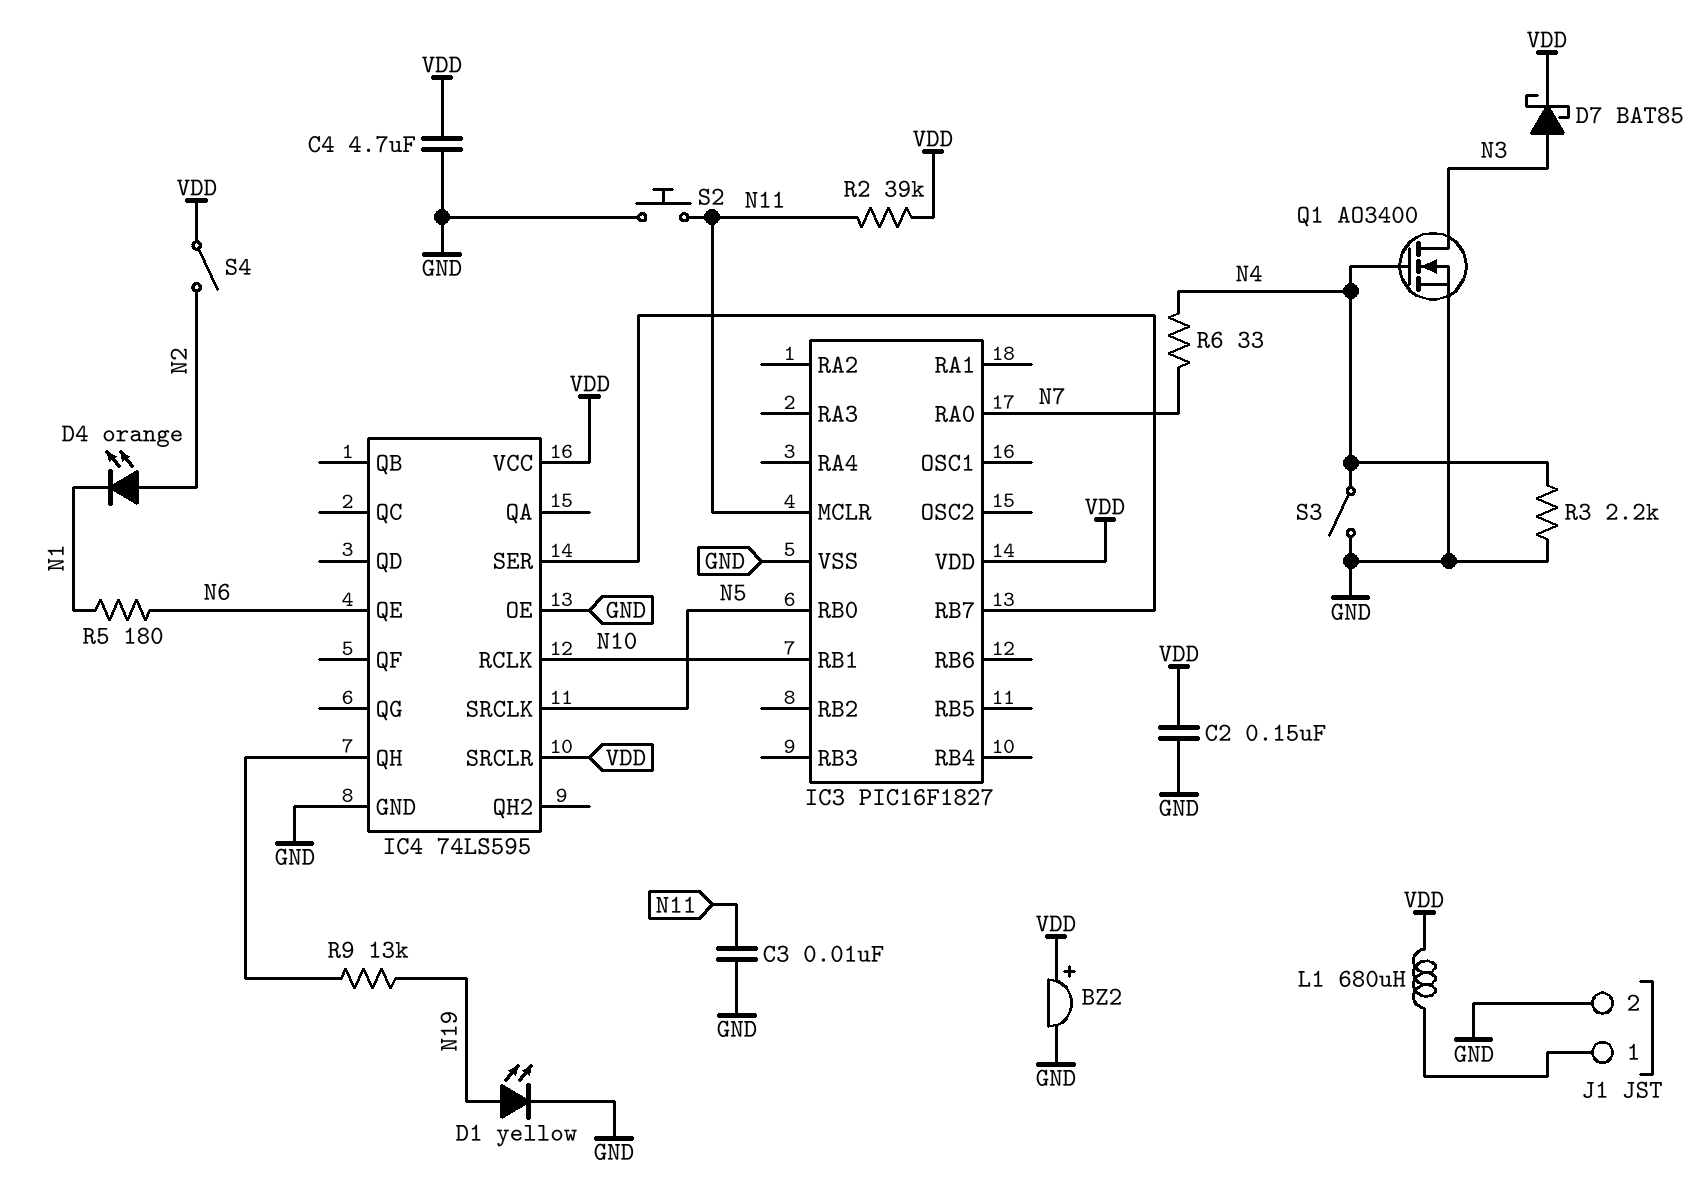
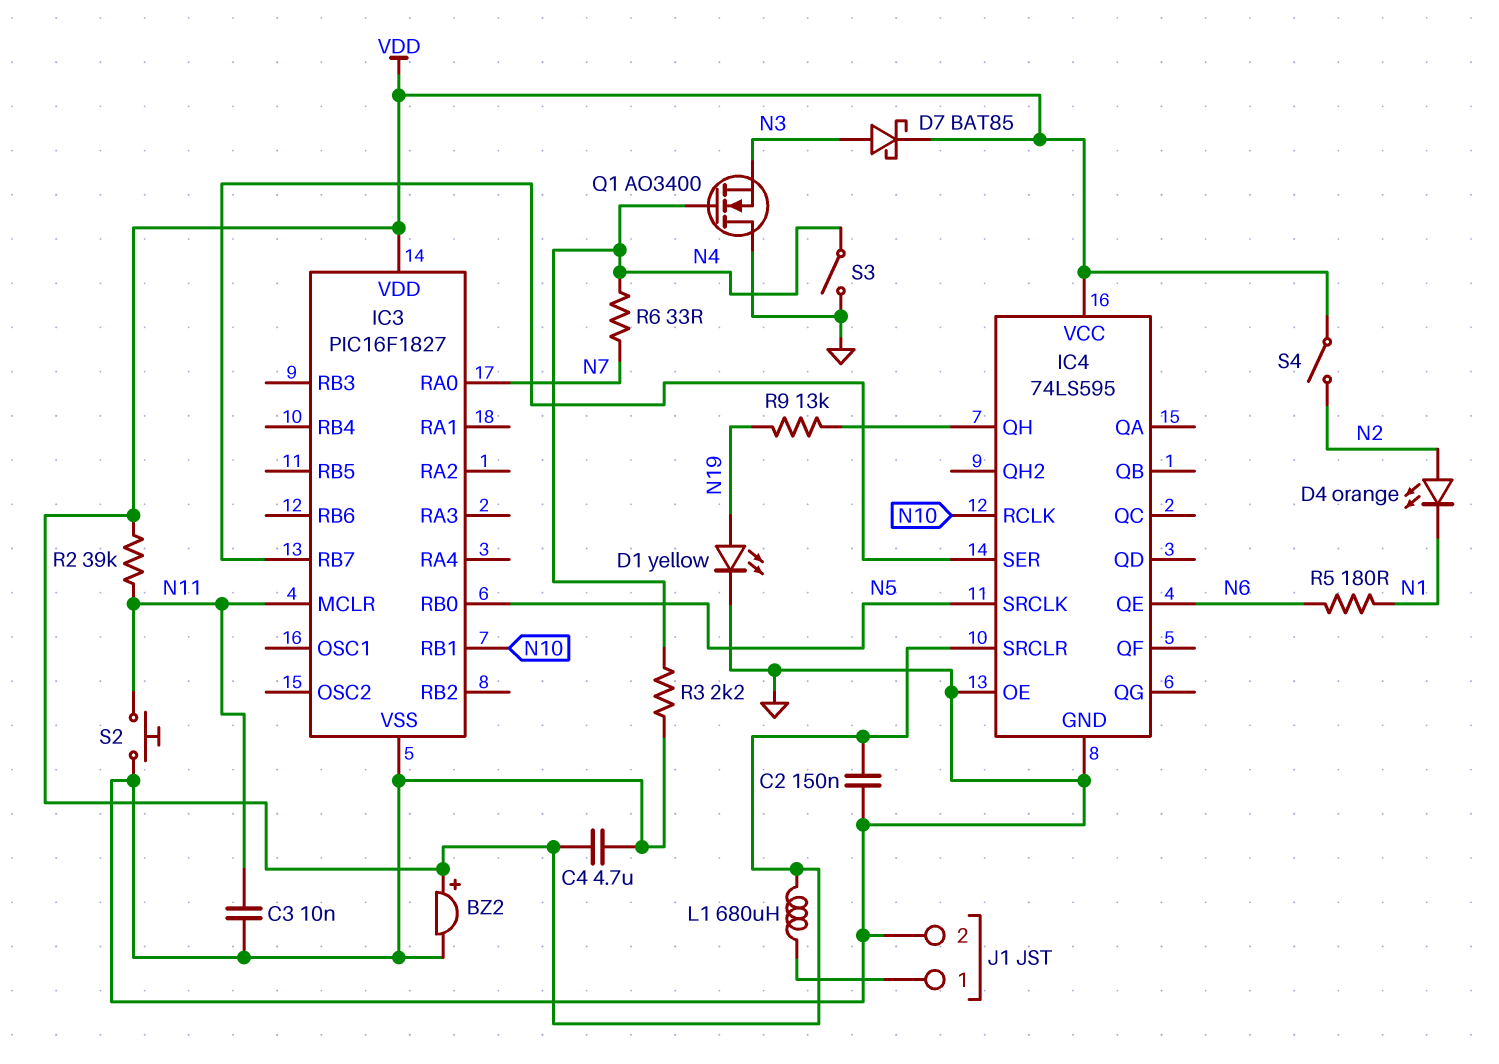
Q1: NMOS AO3400 (G N4, D N3, S GND) -> NMOS AO3400 (G N4, D GND, S N3)

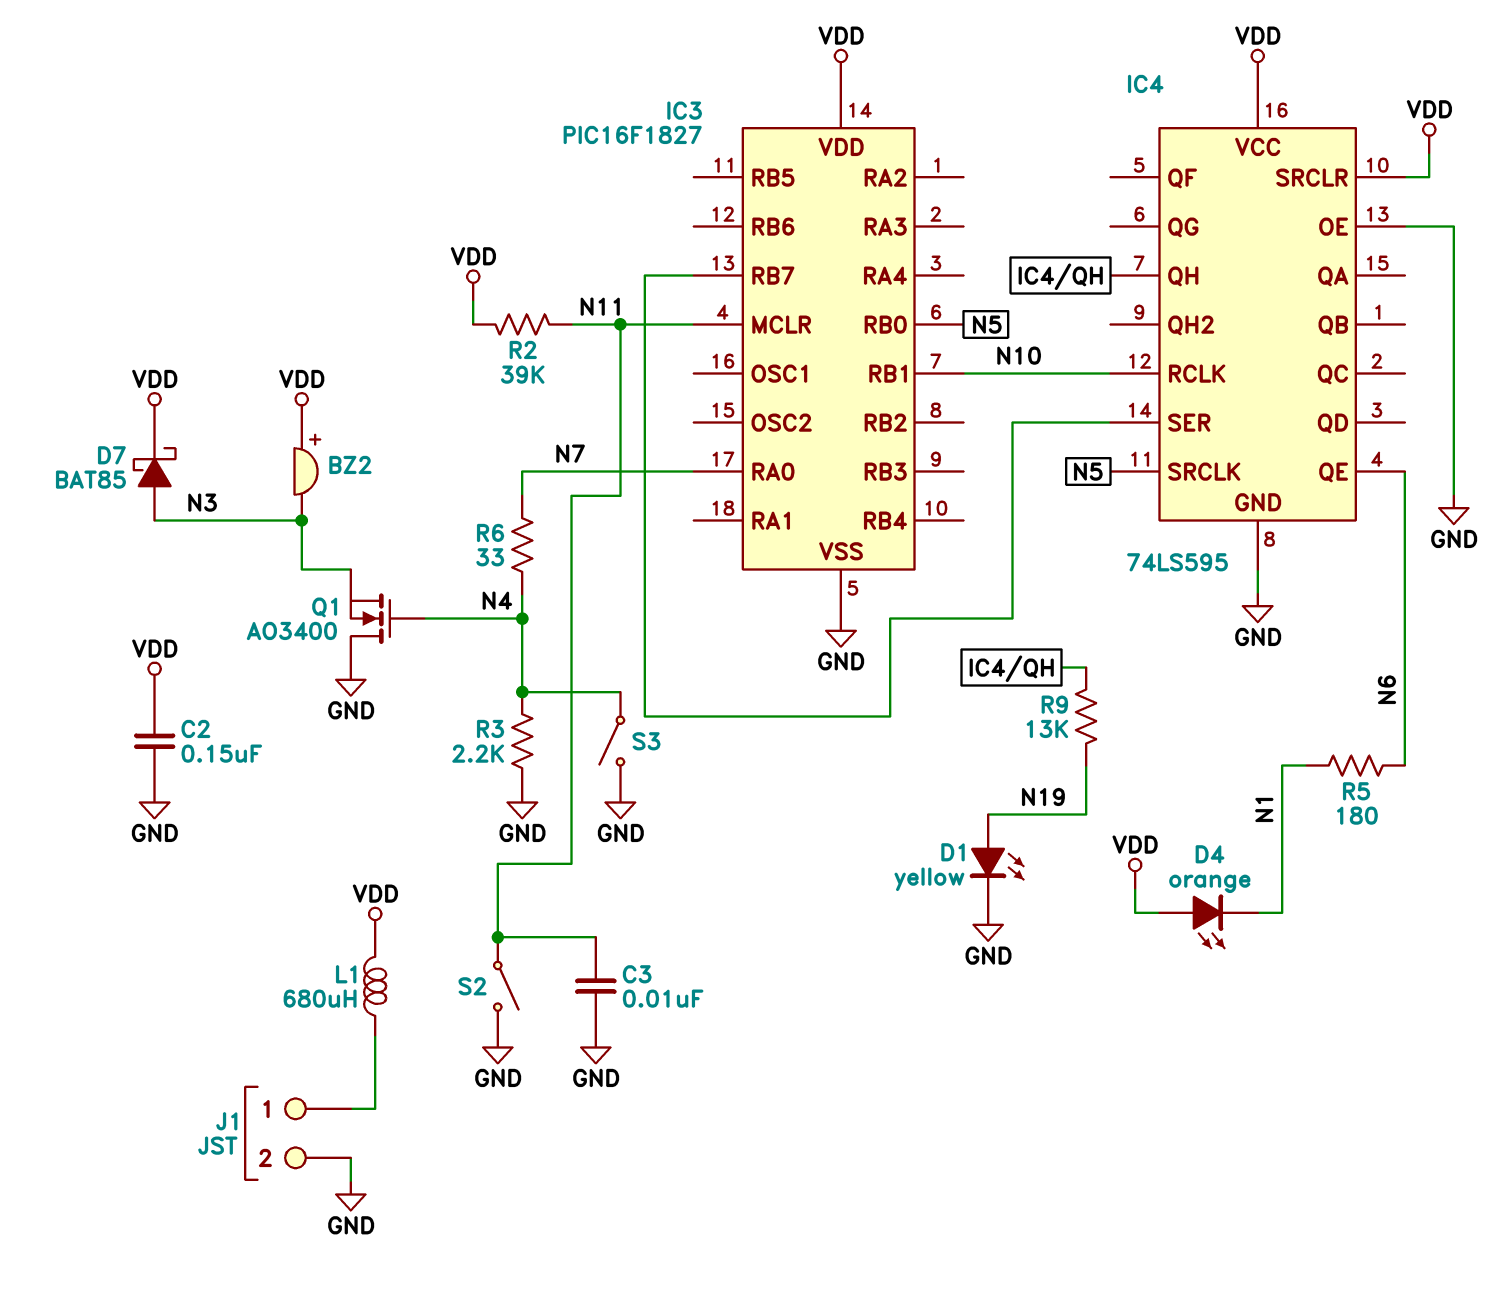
BZ2: buzzer (plus VDD, minus GND) -> buzzer (plus VDD, minus N3)
C4: 4.7uF (GND, VDD) -> none
D4: LED orange (A N2, K N1) -> LED orange (A VDD, K N1)
S2: button (GND, N11) -> switch (GND, N11)
S4: switch (N2, VDD) -> none

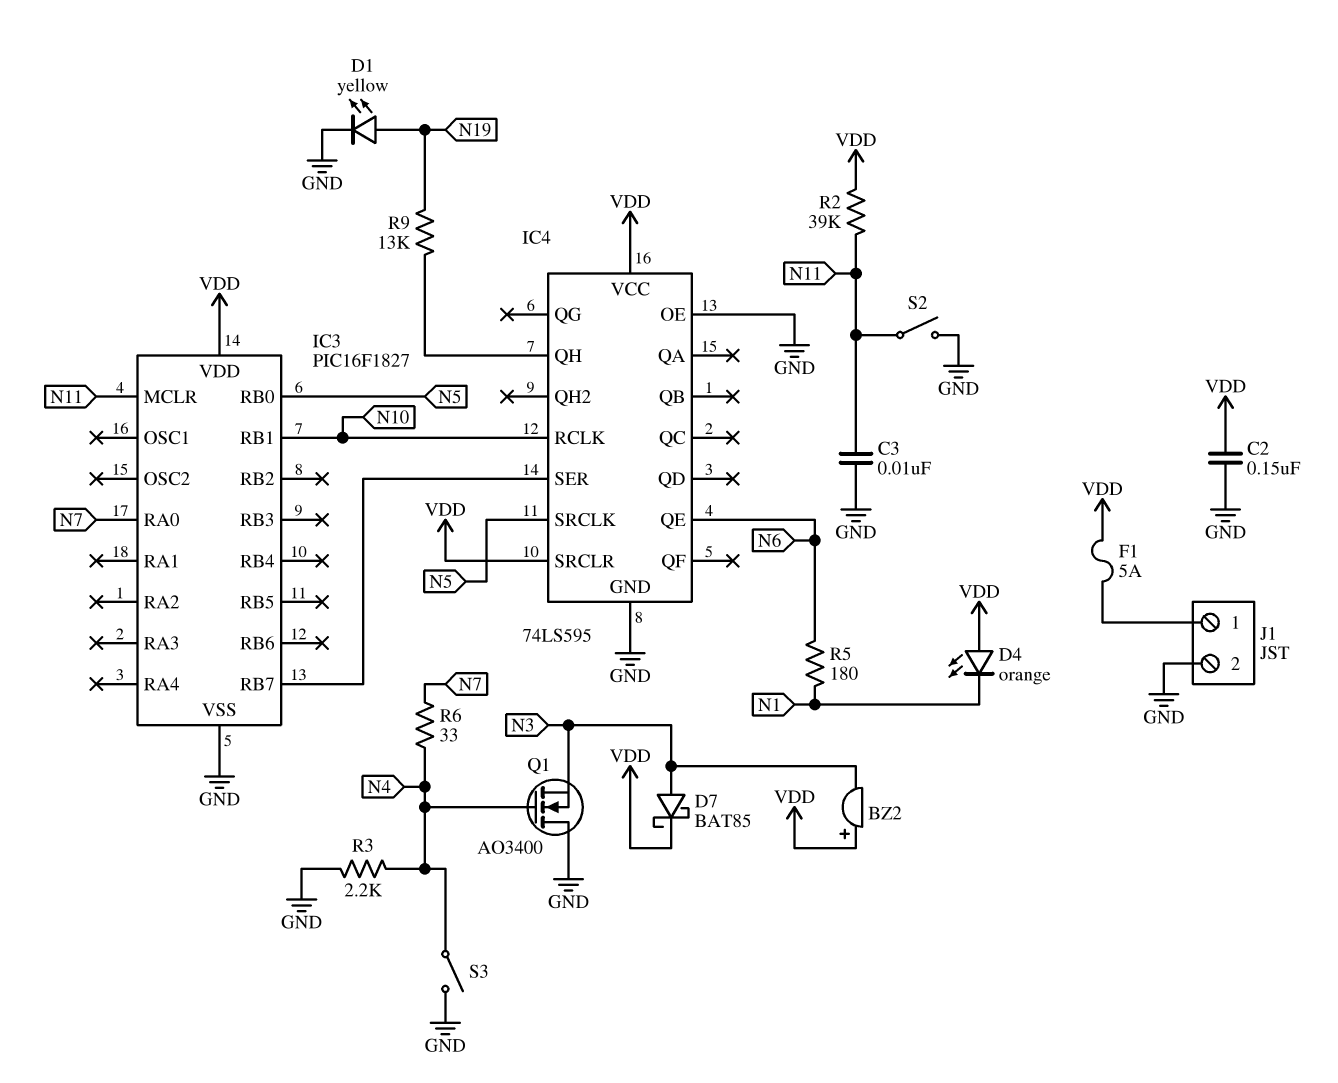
F1: none -> 5A (J1/1, VDD)
L1: 680uH (J1/1, VDD) -> none

